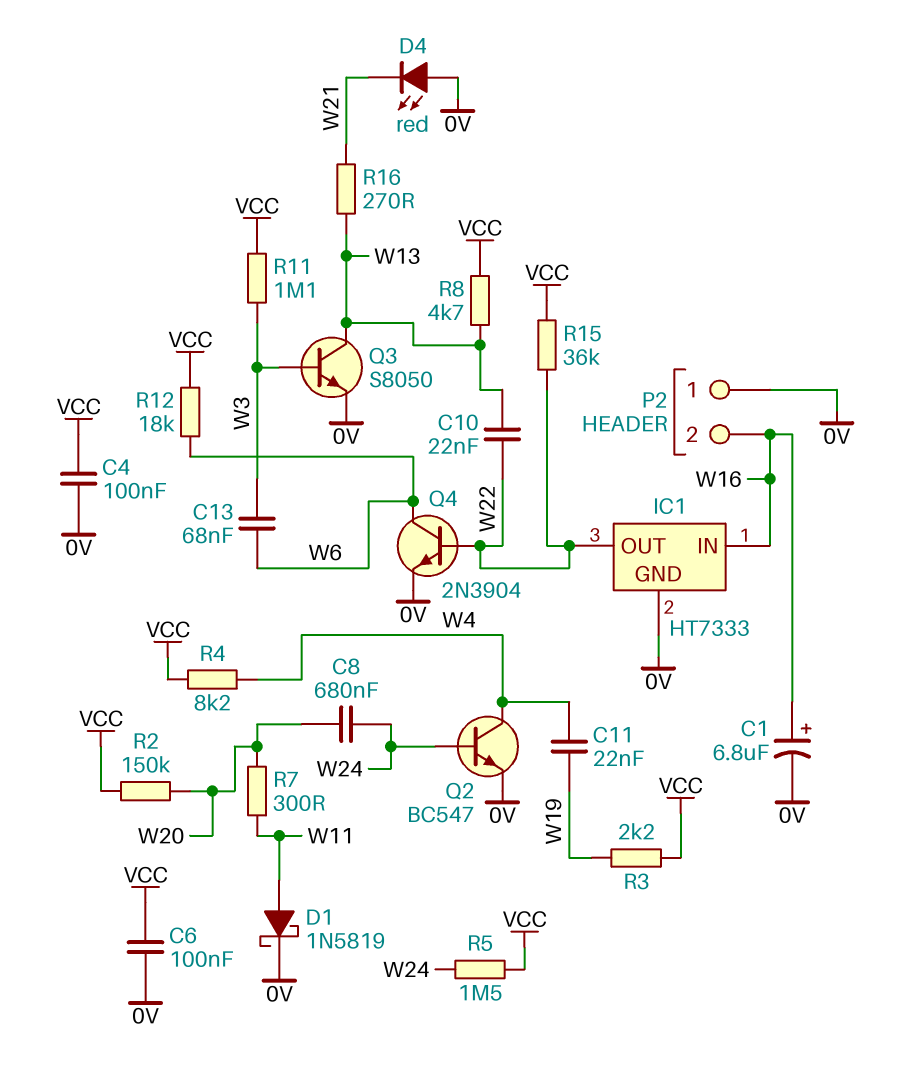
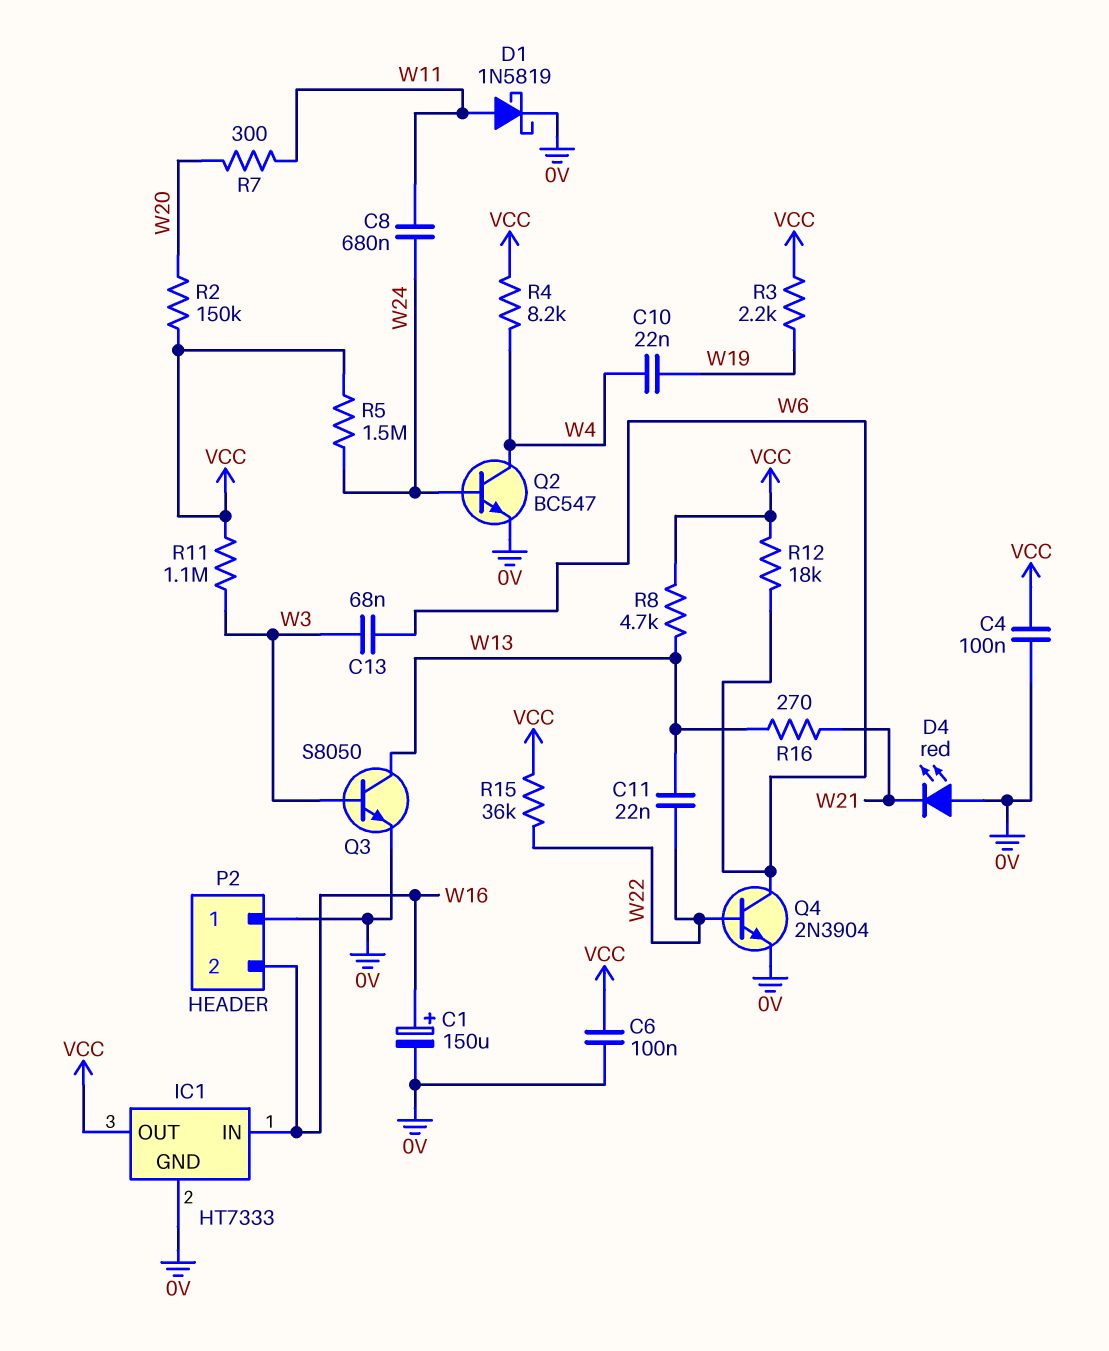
C1: 6.8uF (plus W16, minus 0V) -> 150uF (plus W16, minus 0V)
C8: 680nF (W20, W24) -> 680nF (W11, W24)
C10: 22nF (W13, W22) -> 22nF (W4, W19)
C11: 22nF (W4, W19) -> 22nF (W13, W22)
IC1 pin OUT: W22 -> VCC

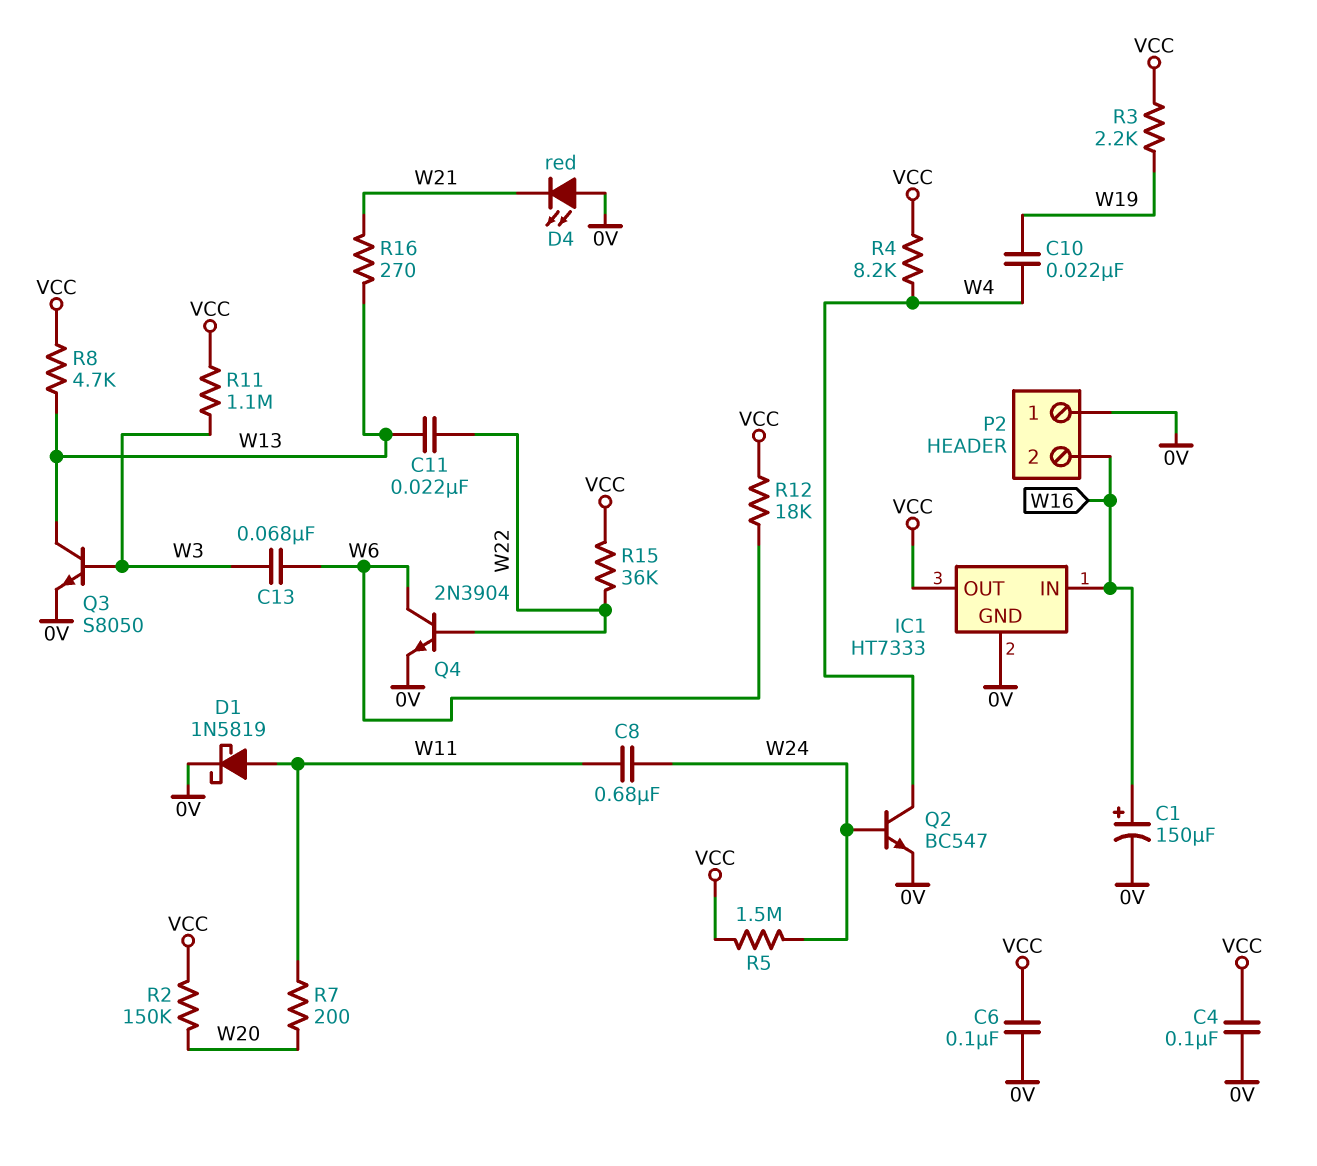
R7: 300 (W11, W20) -> 200 (W11, W20)

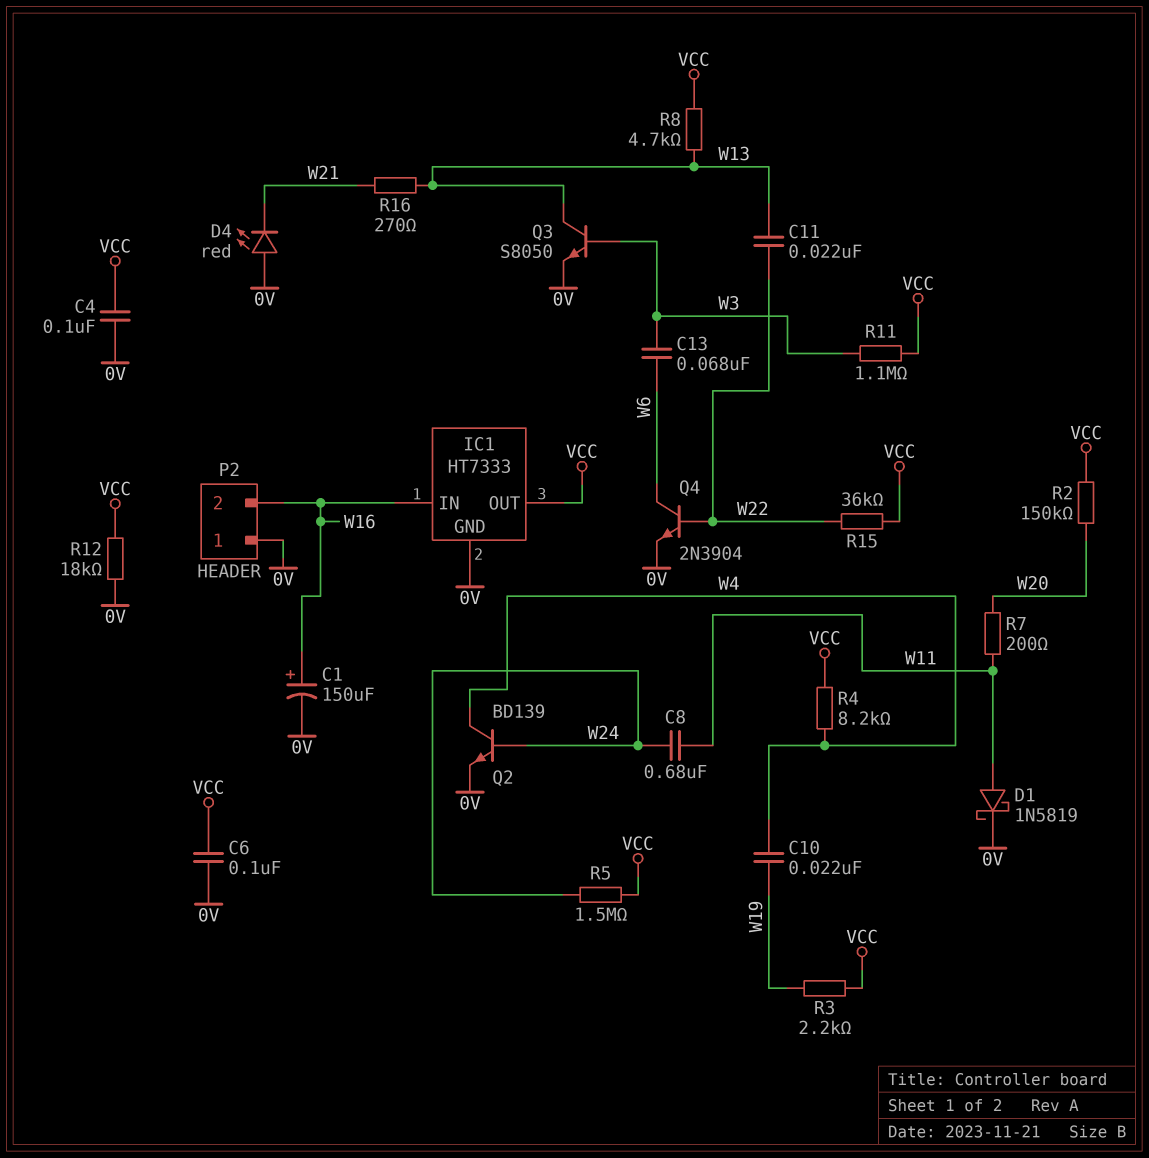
Q2: NPN BC547 (B W24, C W4, E 0V) -> NPN BD139 (B W24, C W4, E 0V)
R12: 18k (VCC, W6) -> 18k (0V, VCC)

